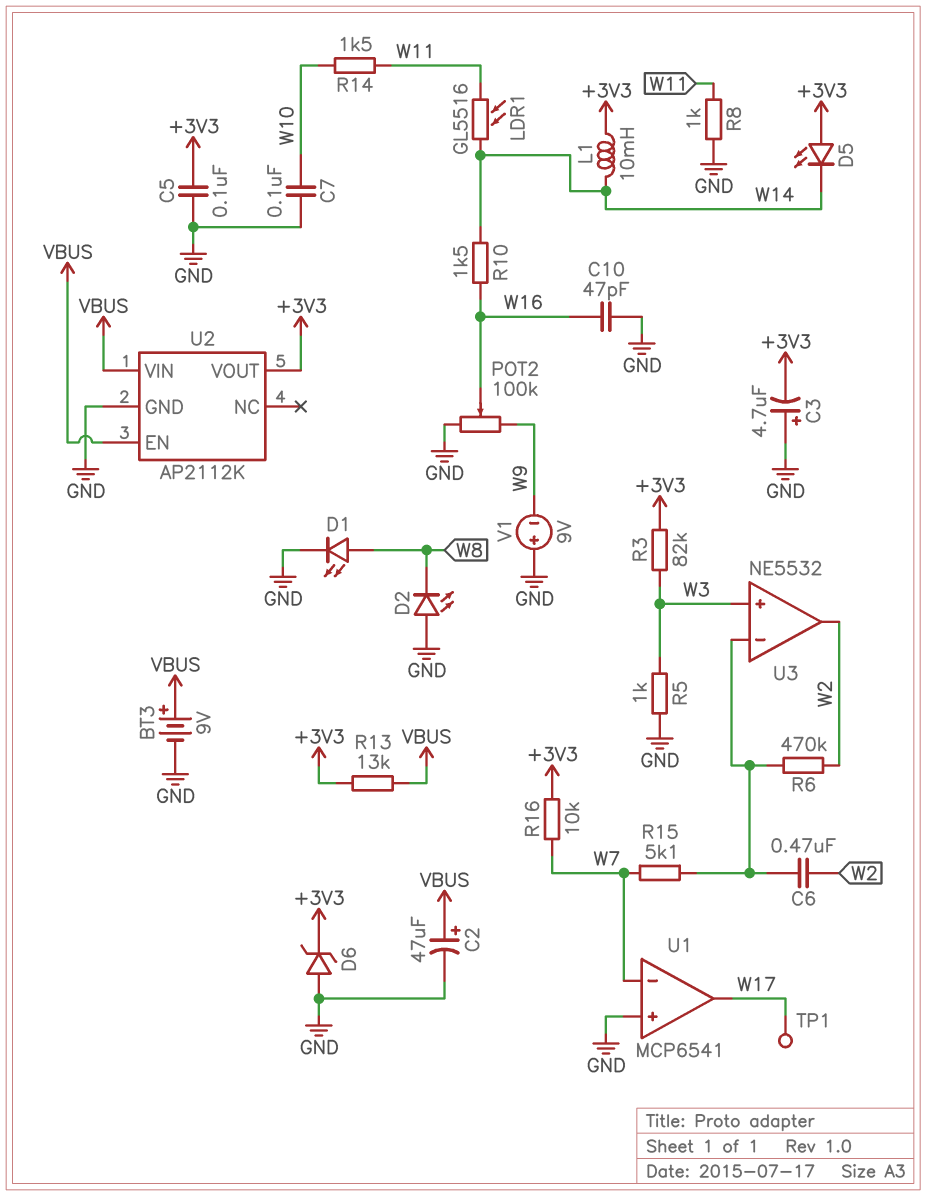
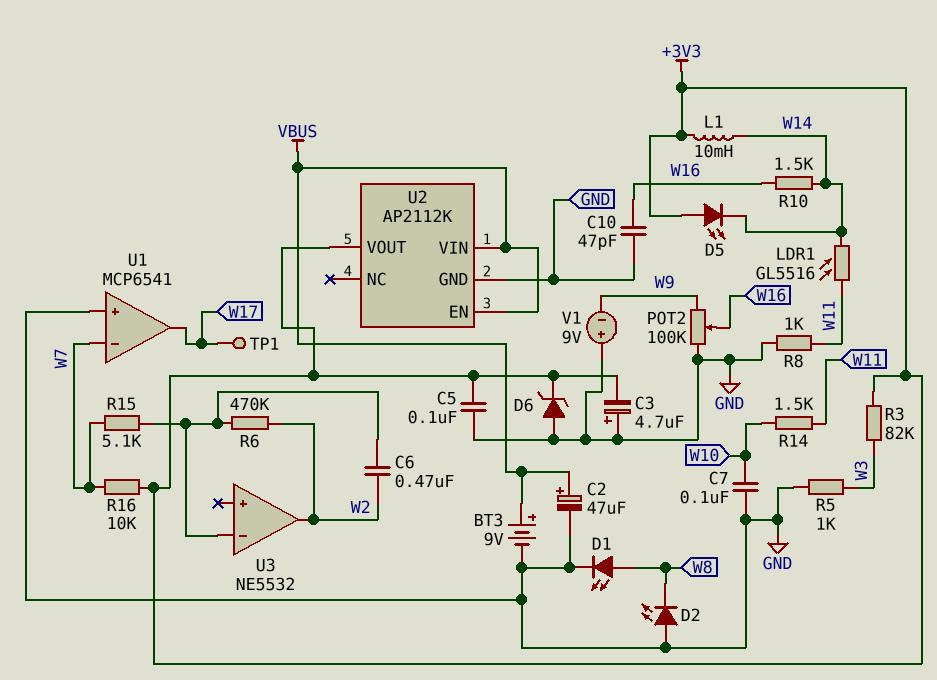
R13: 13k (+3V3, VBUS) -> none
U3 pin in+: W3 -> none

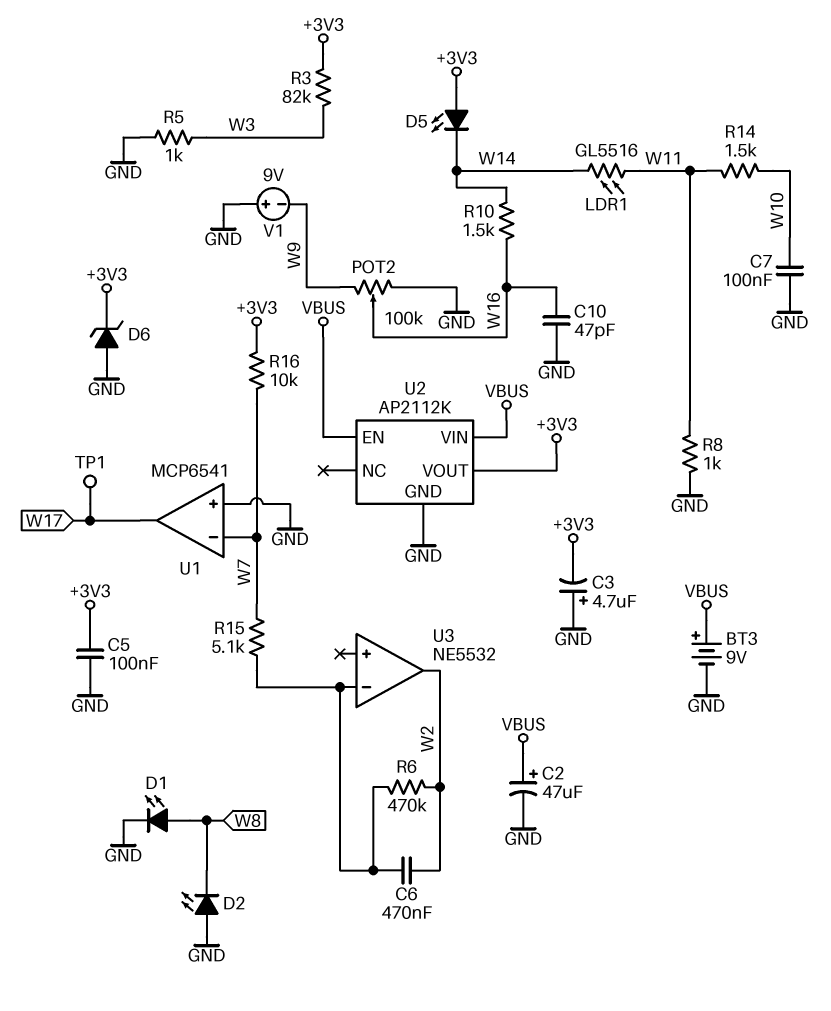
L1: 10mH (+3V3, W14) -> none

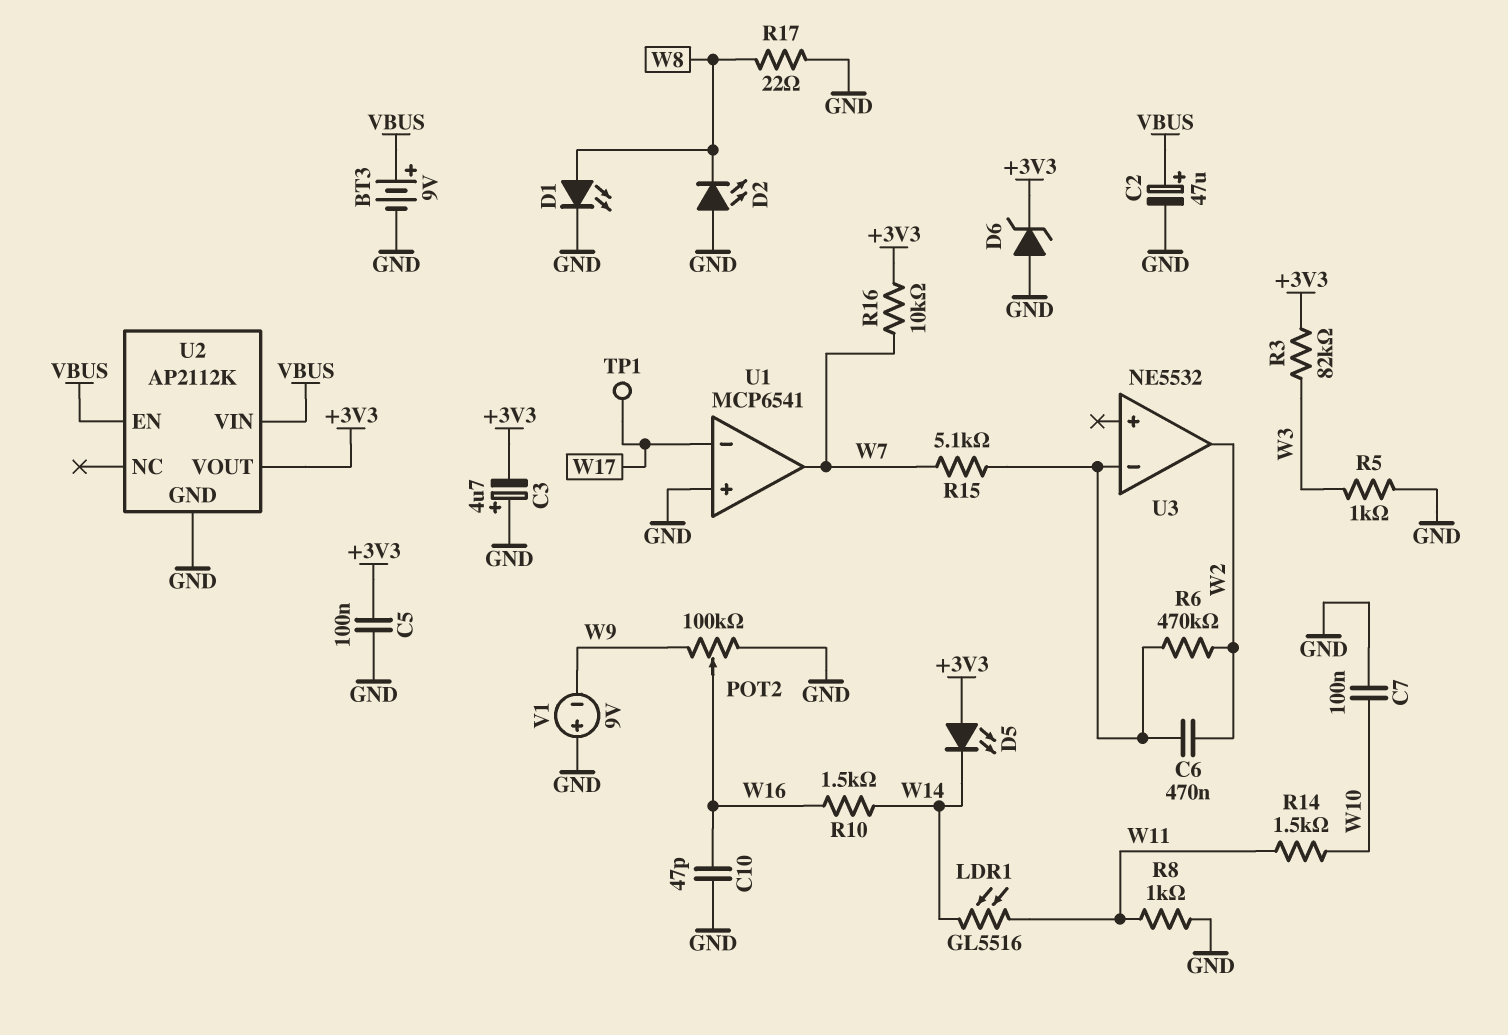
R17: none -> 22 (GND, W8)
U1 pin in-: W7 -> W17
U1 pin out: W17 -> W7

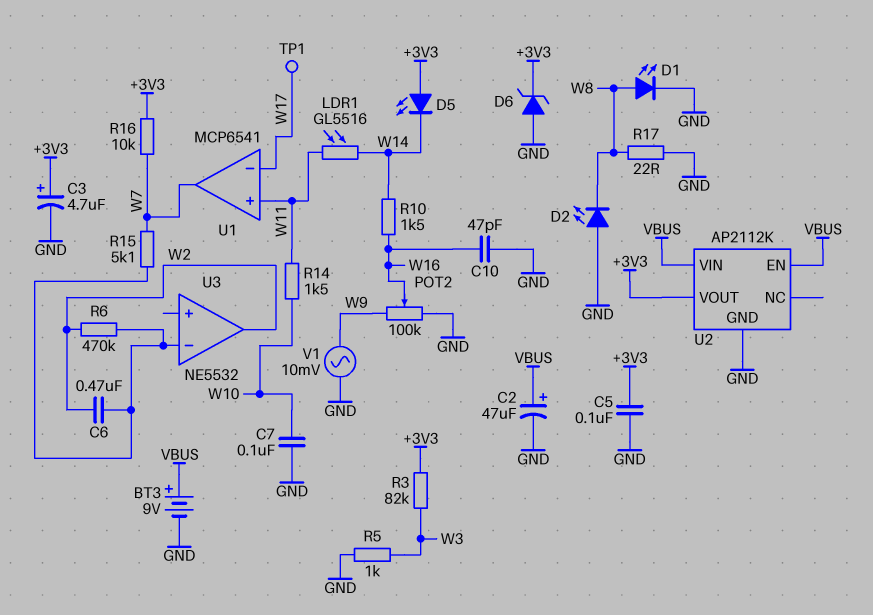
C3: 4.7uF (plus GND, minus +3V3) -> 4.7uF (plus +3V3, minus GND)
R8: 1k (GND, W11) -> none
U1 pin in+: GND -> W11
V1: 9V (plus GND, minus W9) -> AC 10mV (GND, W9)

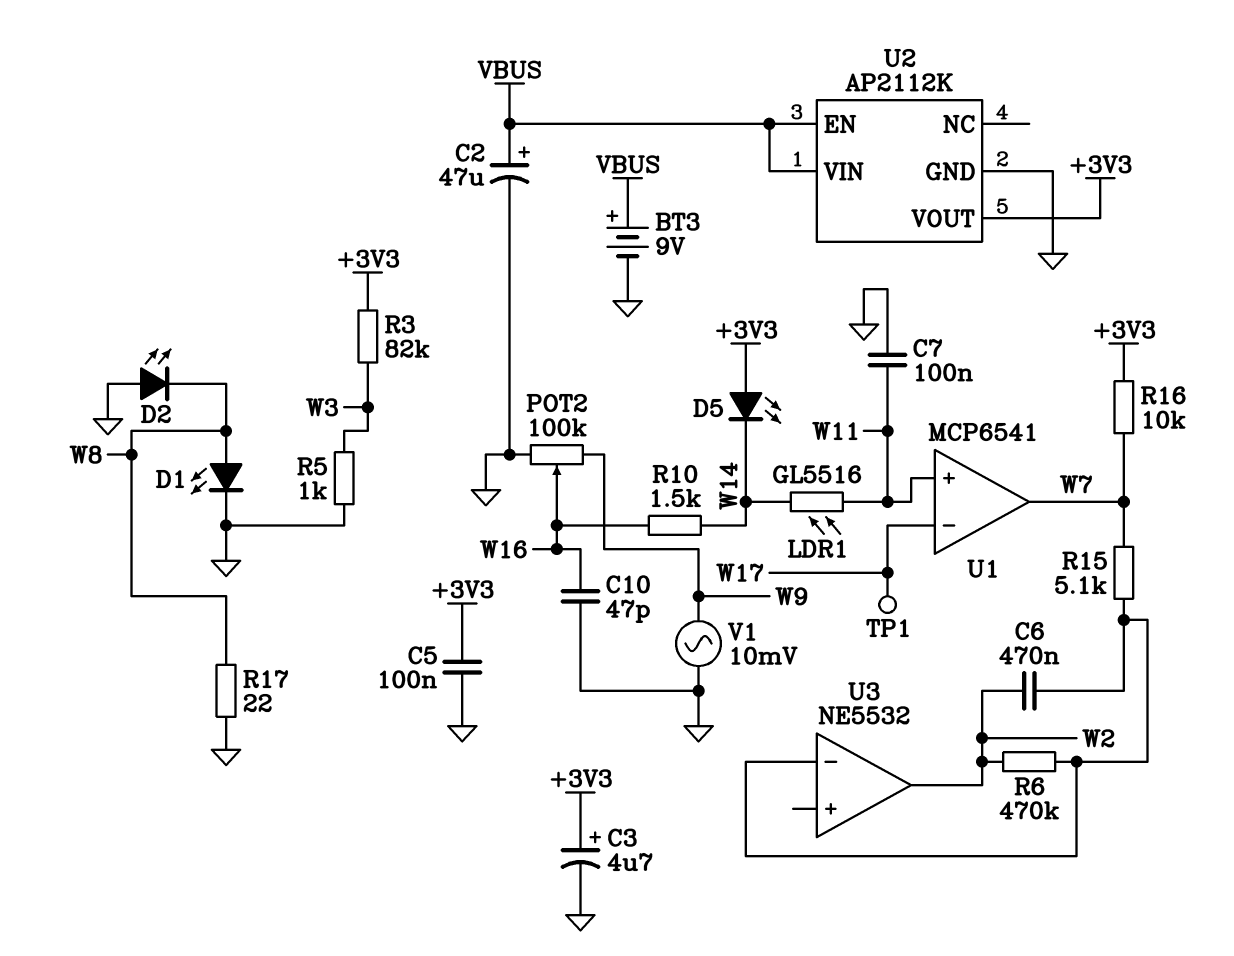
C7: 100nF (GND, W10) -> 100nF (GND, W11)
D6: zener (A GND, K +3V3) -> none
R14: 1.5k (W10, W11) -> none

